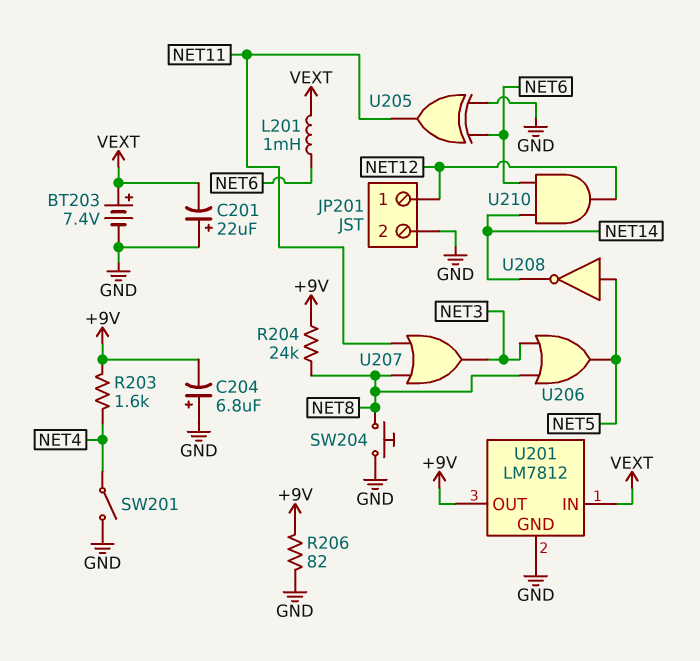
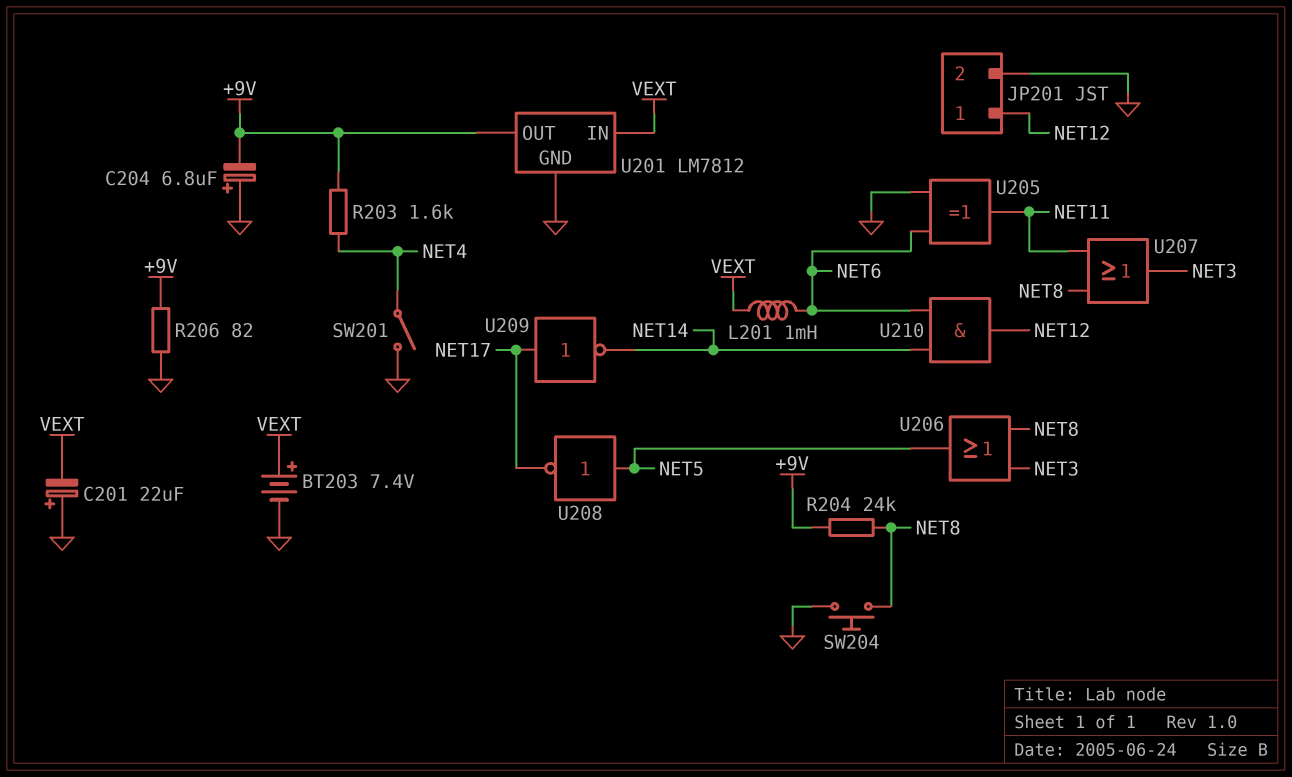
U208: NOT (in NET5, out NET14) -> NOT (in NET5, out NET17)
U209: none -> NOT (in NET17, out NET14)

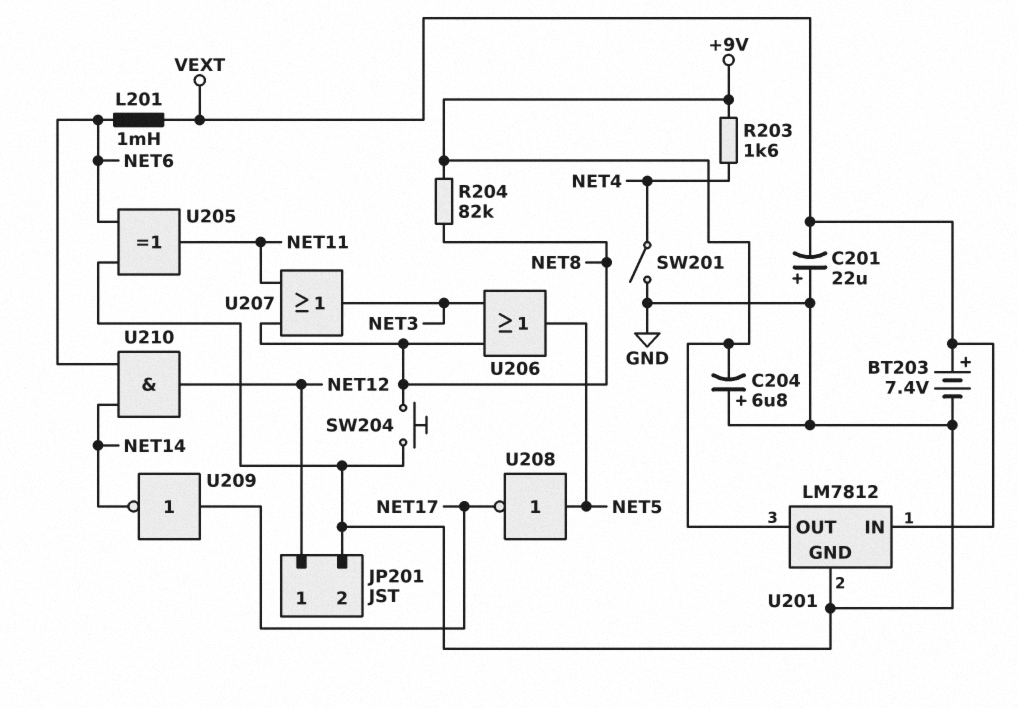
R204: 24k (+9V, NET8) -> 82k (+9V, NET8)
R206: 82 (+9V, GND) -> none

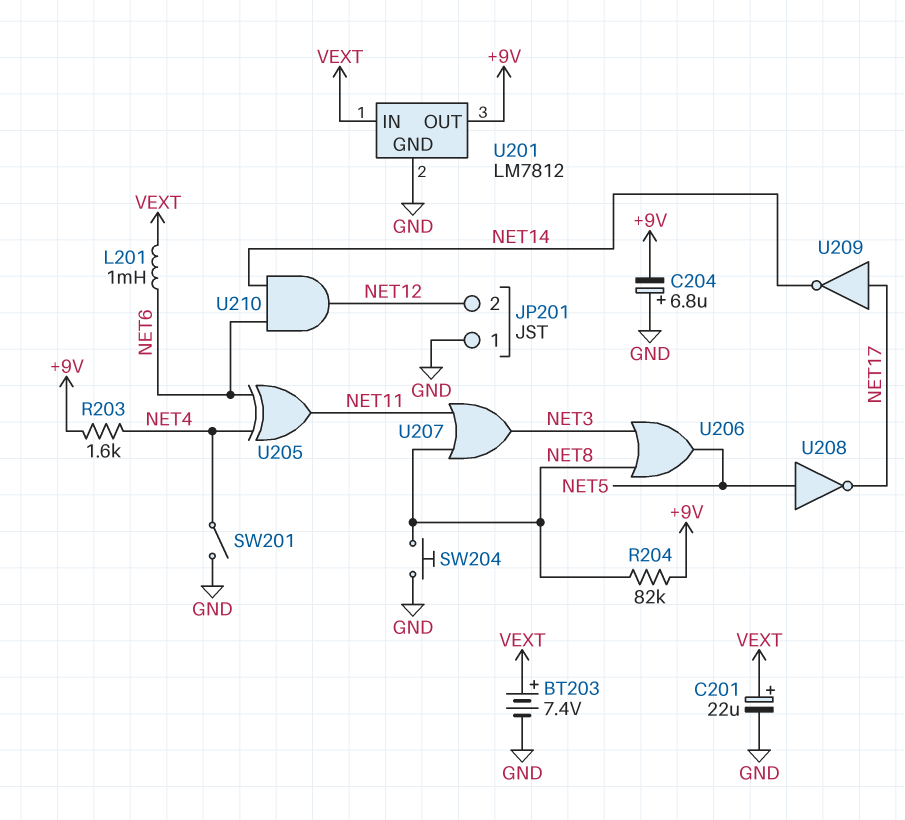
C201: 22uF (plus GND, minus VEXT) -> 22uF (plus VEXT, minus GND)
JP201 pin 1: NET12 -> GND
JP201 pin 2: GND -> NET12
U205: XOR (in GND, in NET6, out NET11) -> XOR (in NET4, in NET6, out NET11)

